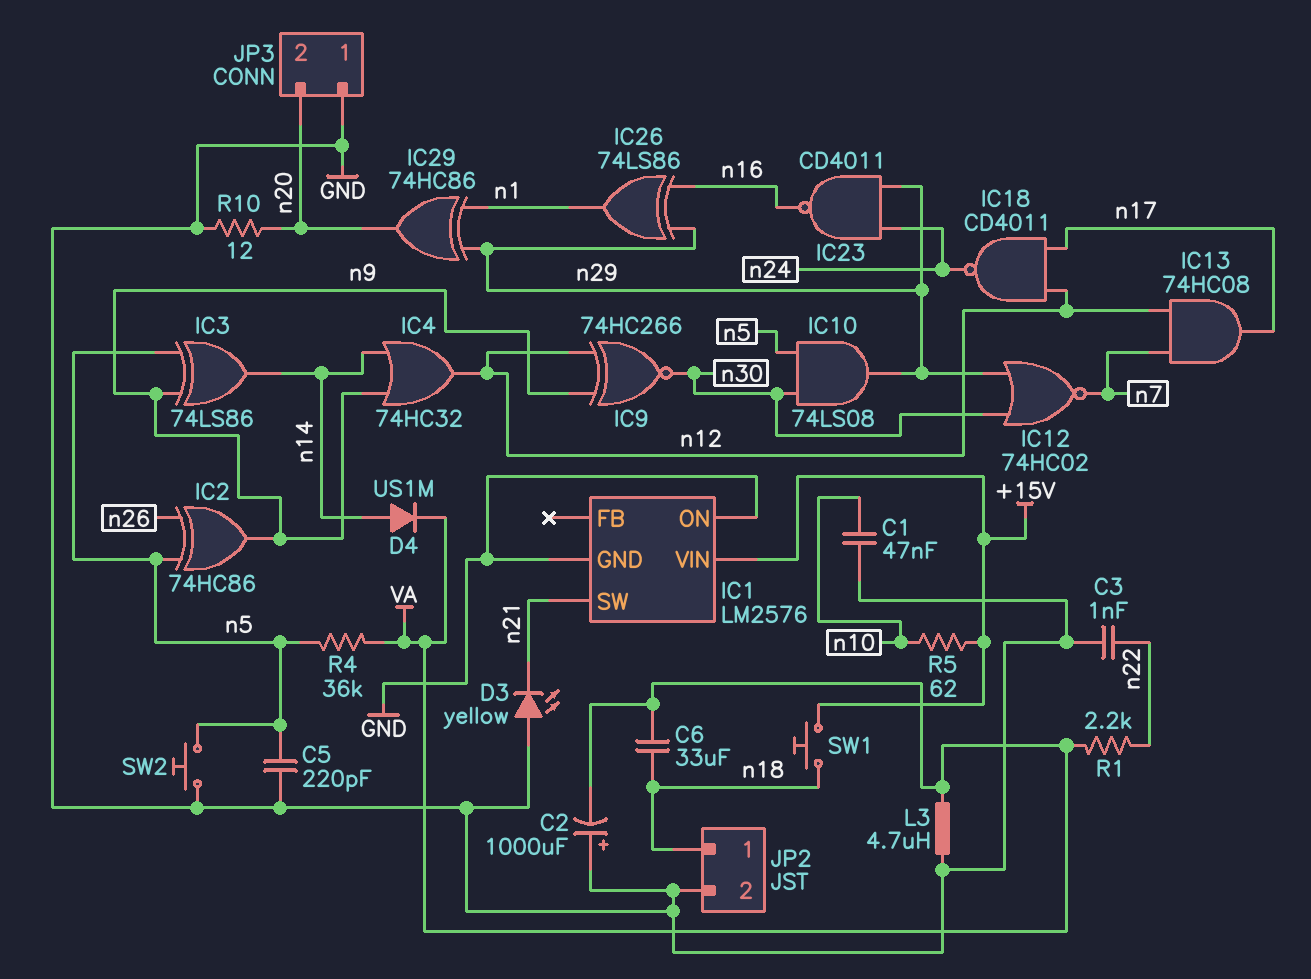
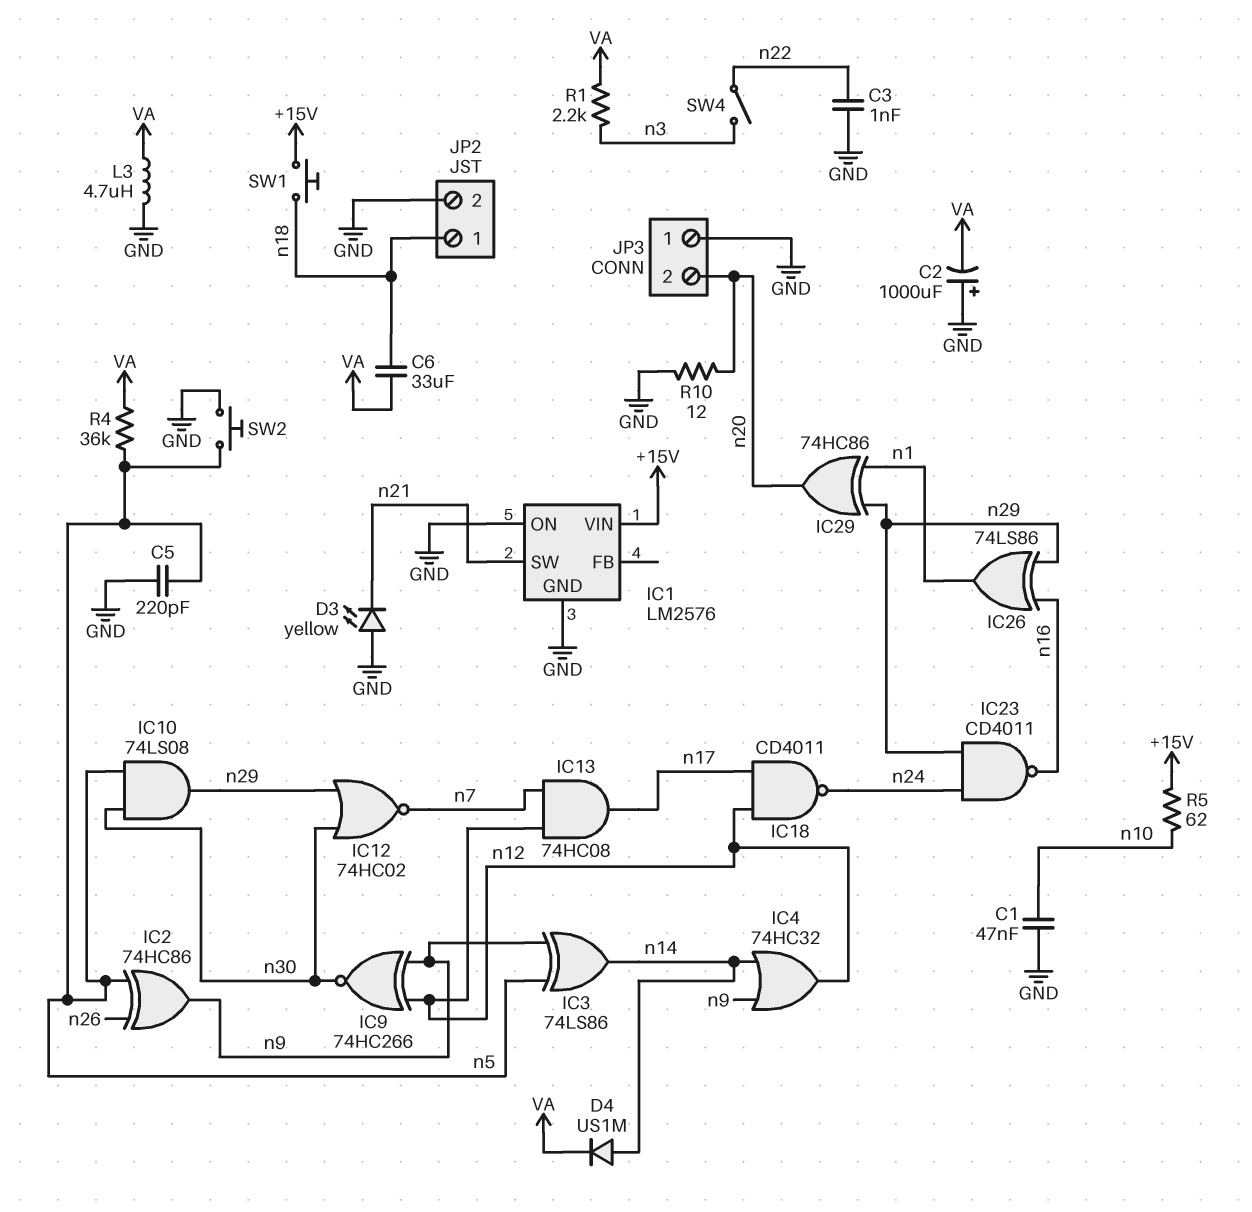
R1: 2.2k (VA, n22) -> 2.2k (VA, n3)
SW4: none -> switch (n3, n22)

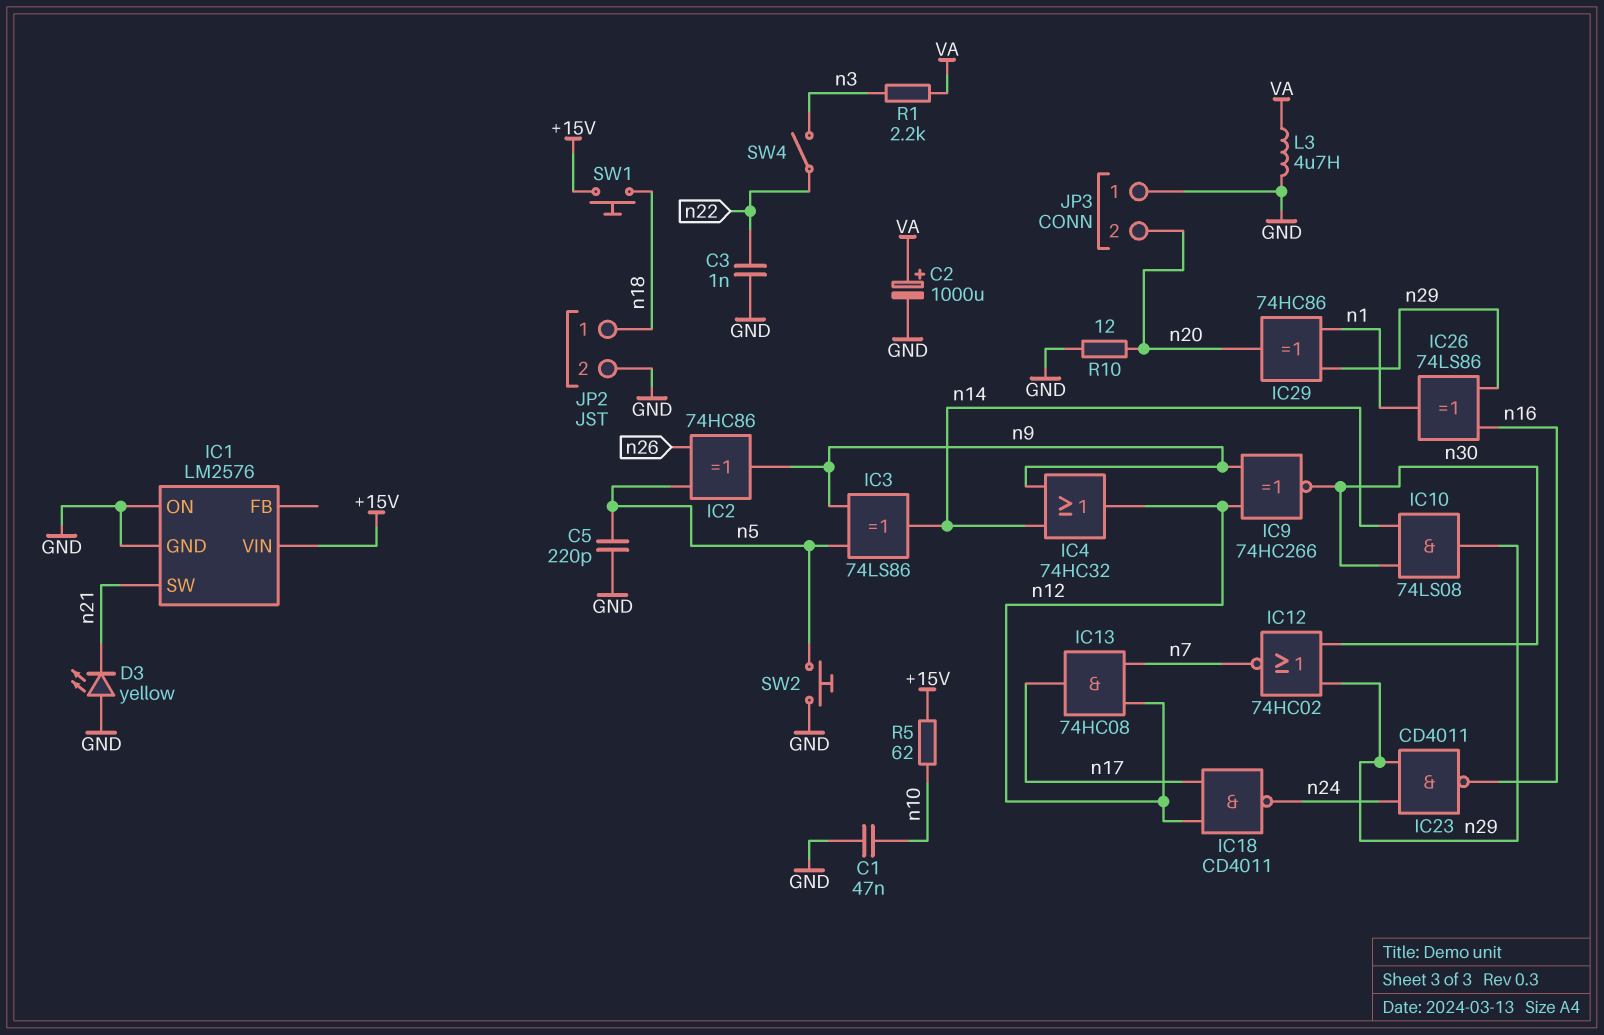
C2: 1000uF (plus GND, minus VA) -> 1000uF (plus VA, minus GND)
C6: 33uF (VA, n18) -> none
D4: diode US1M (A n14, K VA) -> none
IC10: AND 74LS08 (in n5, in n30, out n29) -> AND 74LS08 (in n14, in n30, out n29)
R4: 36k (VA, n5) -> none

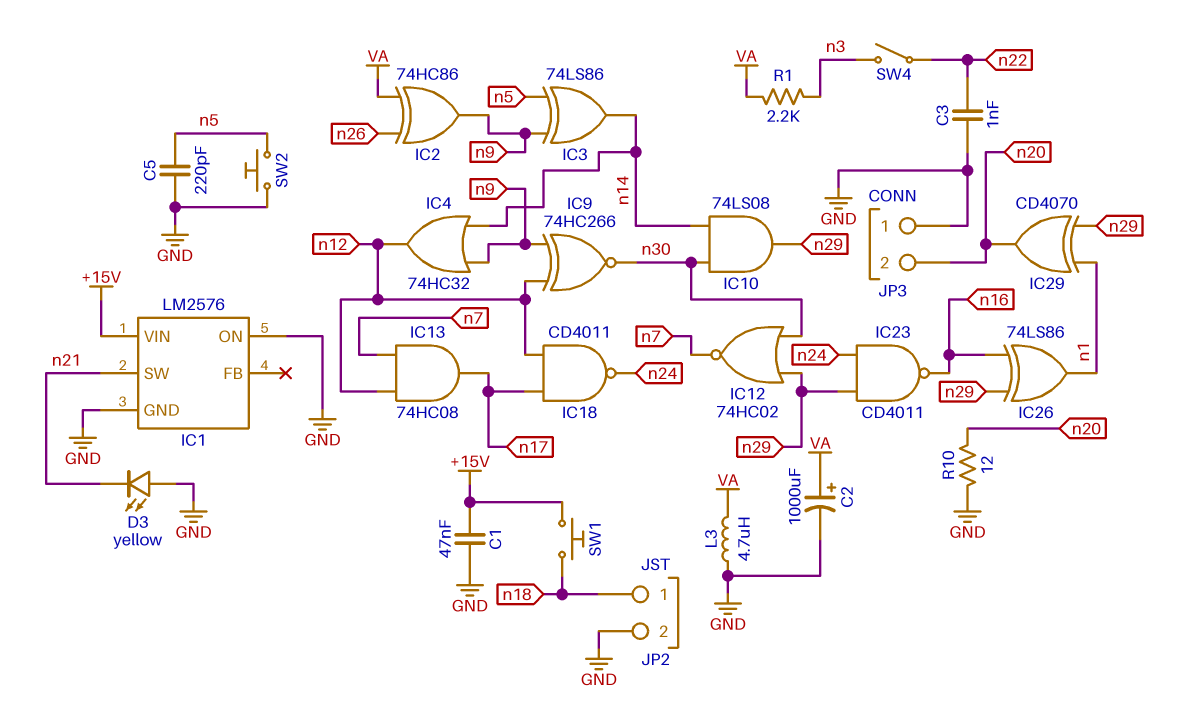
C1: 47nF (GND, n10) -> 47nF (+15V, GND)
IC2: XOR 74HC86 (in n5, in n26, out n9) -> XOR 74HC86 (in VA, in n26, out n9)
IC29: XOR 74HC86 (in n1, in n29, out n20) -> XOR CD4070 (in n1, in n29, out n20)
R5: 62 (+15V, n10) -> none

